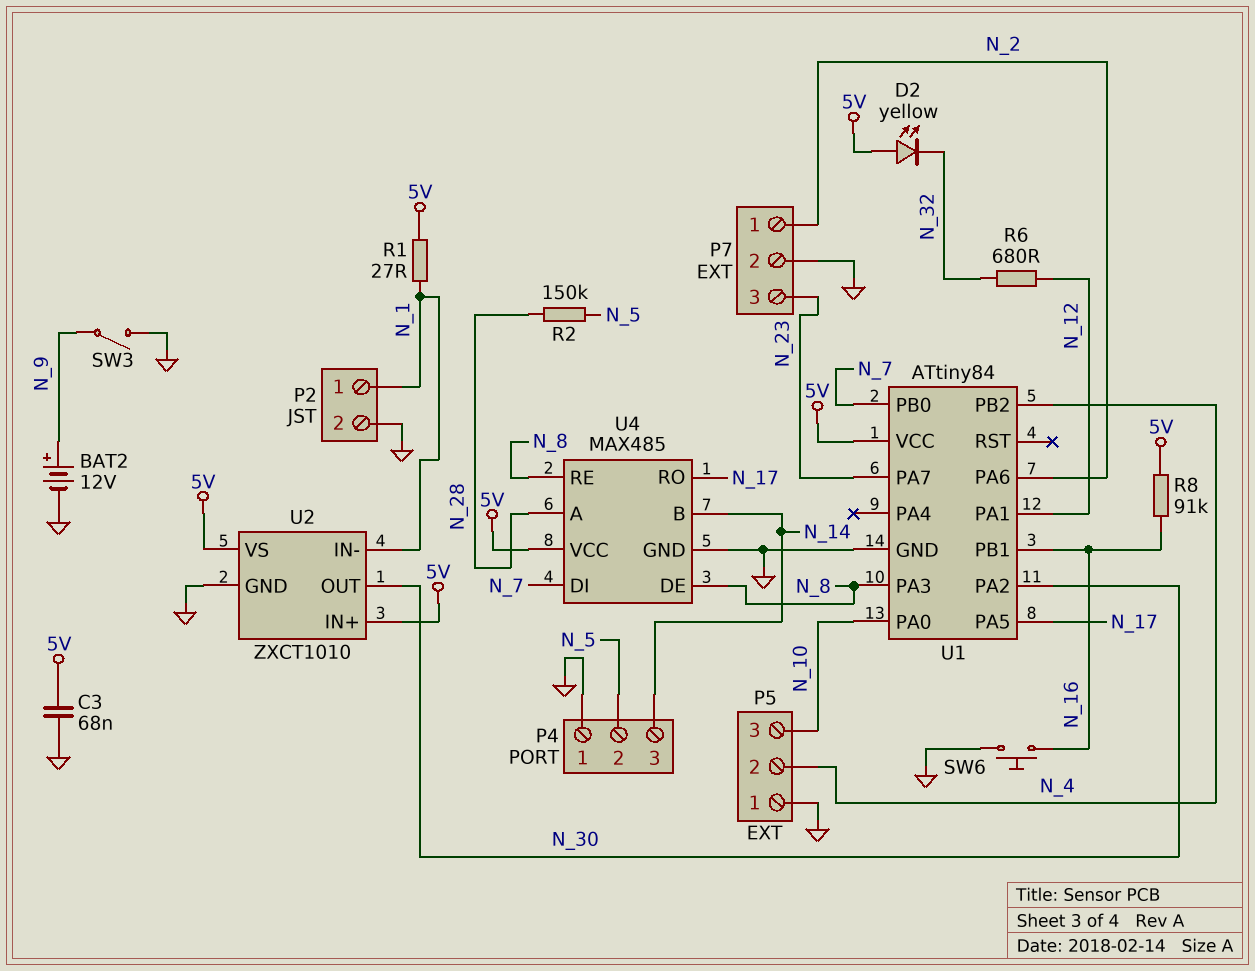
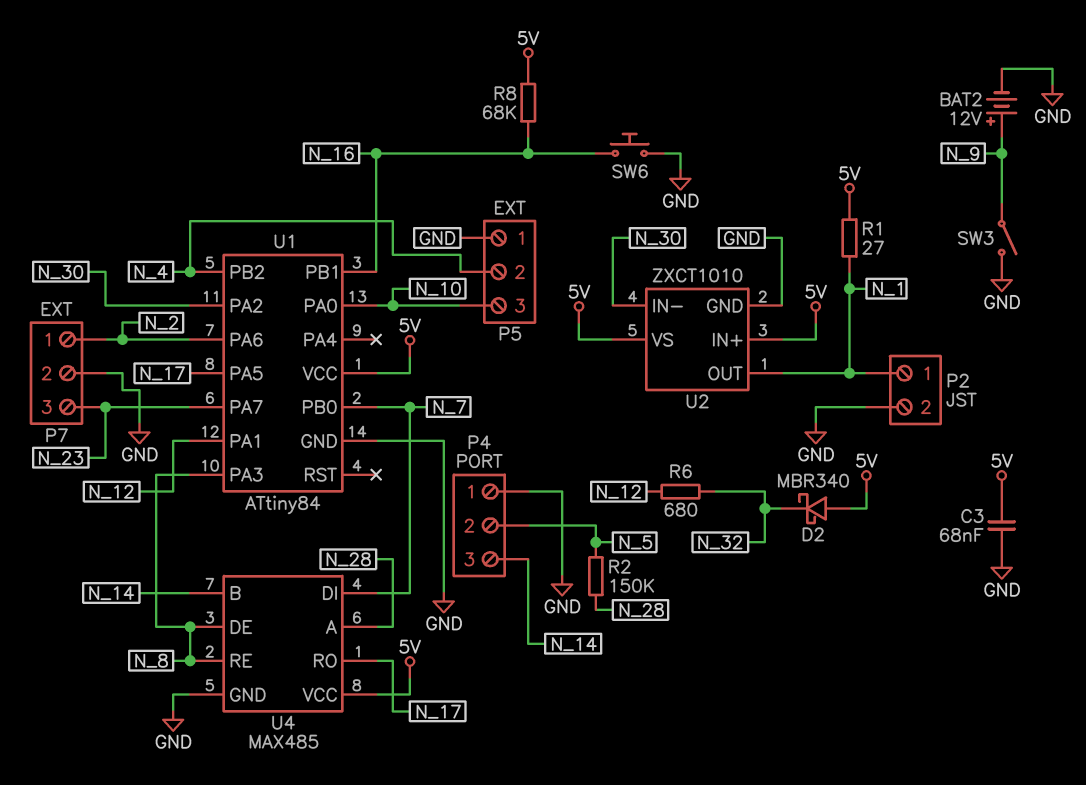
D2: LED yellow (A 5V, K N_32) -> schottky MBR340 (A 5V, K N_32)
R8: 91k (5V, N_16) -> 68k (5V, N_16)
U2 pin IN-: N_1 -> N_30
U2 pin OUT: N_30 -> N_1

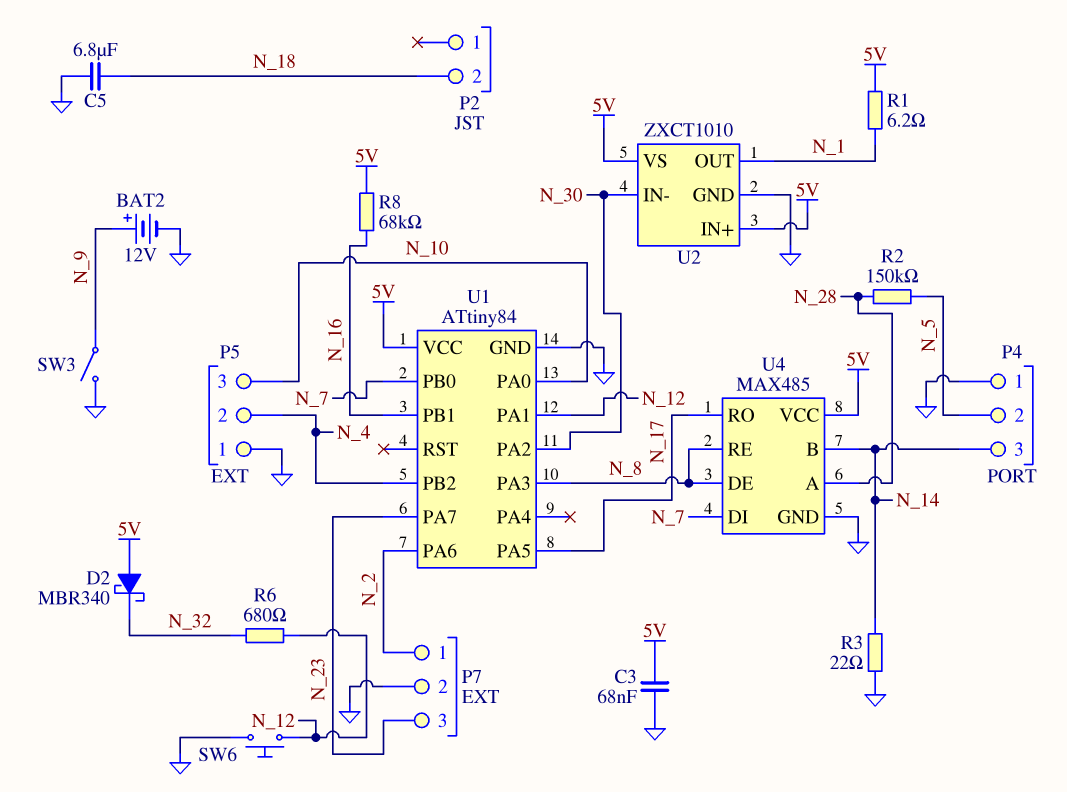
C5: none -> 6.8uF (GND, N_18)
P2 pin 1: N_1 -> none
P2 pin 2: GND -> N_18
R1: 27 (5V, N_1) -> 6.2 (5V, N_1)
R3: none -> 22 (GND, N_14)
SW6: button (GND, N_16) -> button (GND, N_12)

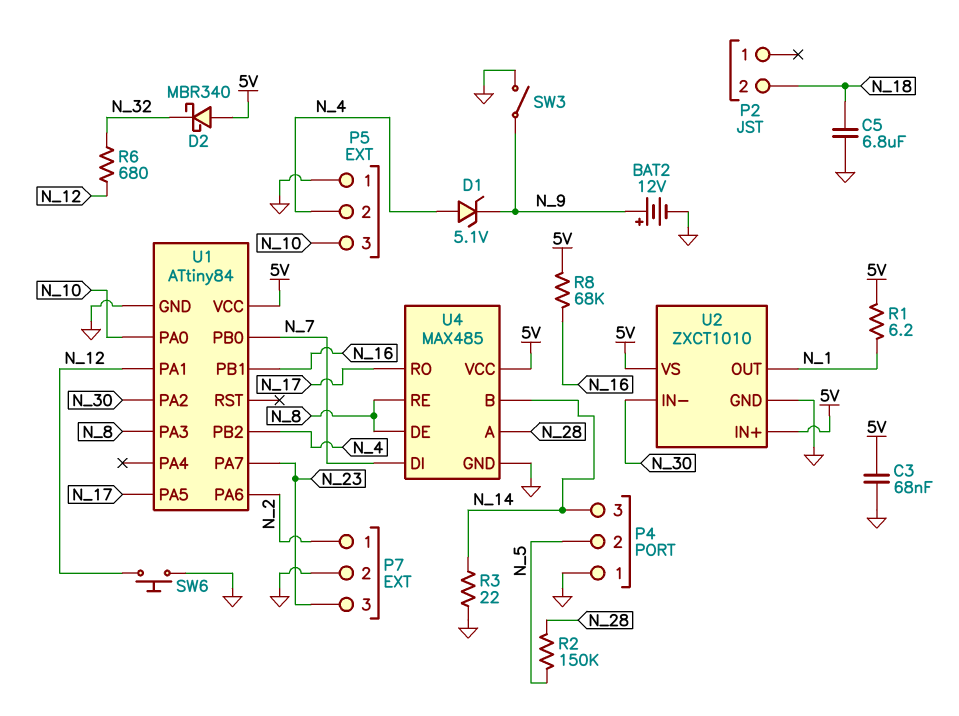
D1: none -> zener 5.1V (A N_4, K N_9)

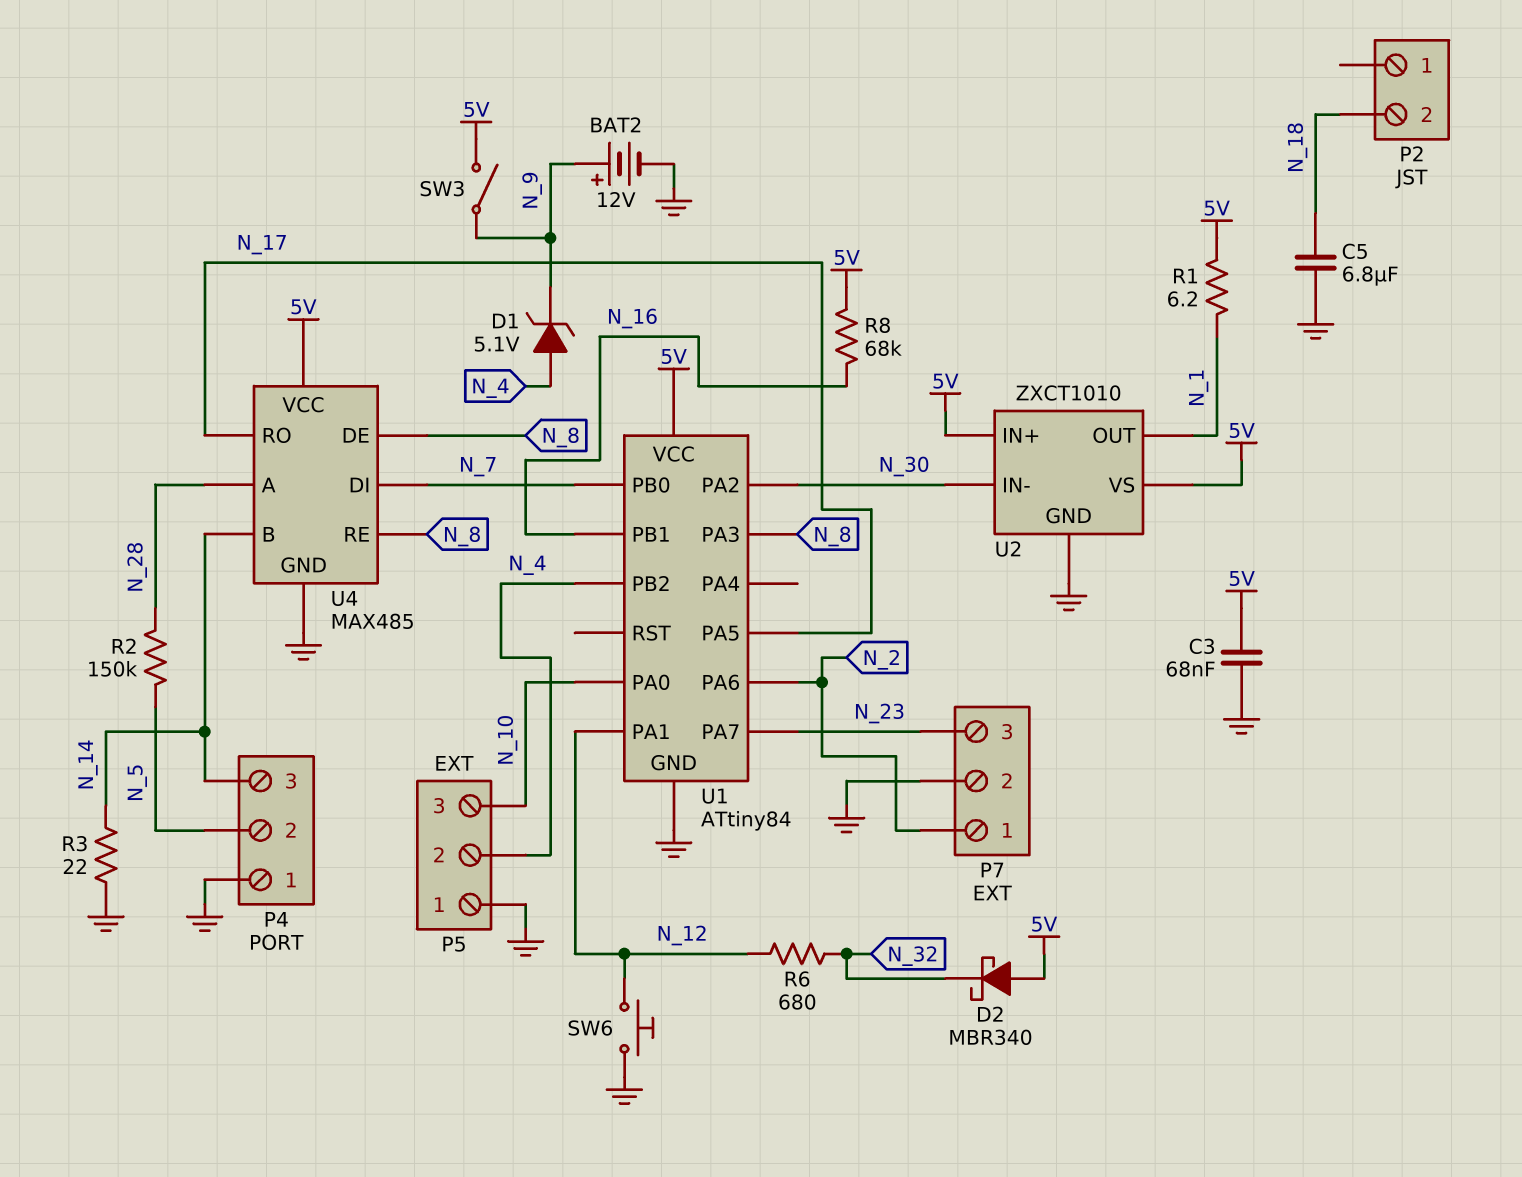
SW3: switch (GND, N_9) -> switch (5V, N_9)

